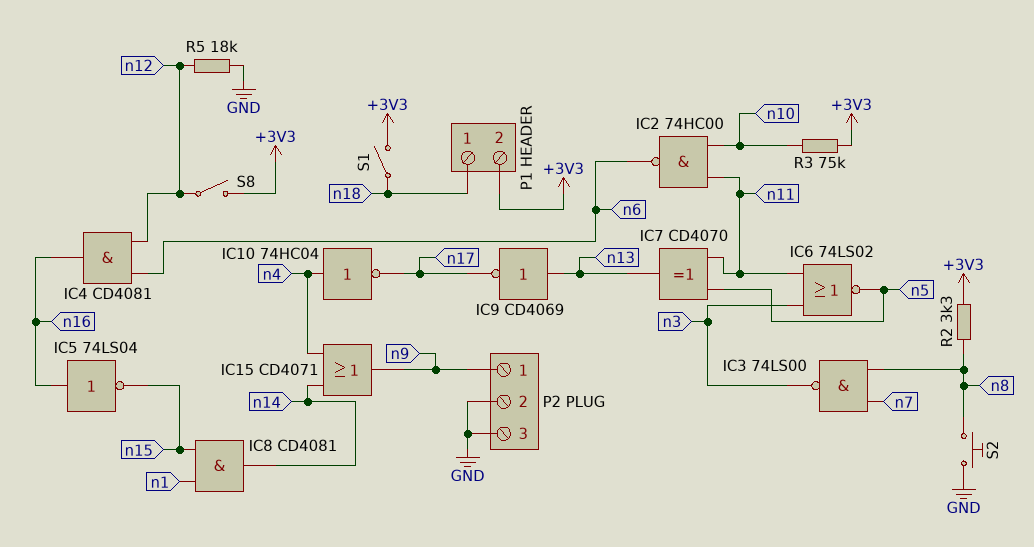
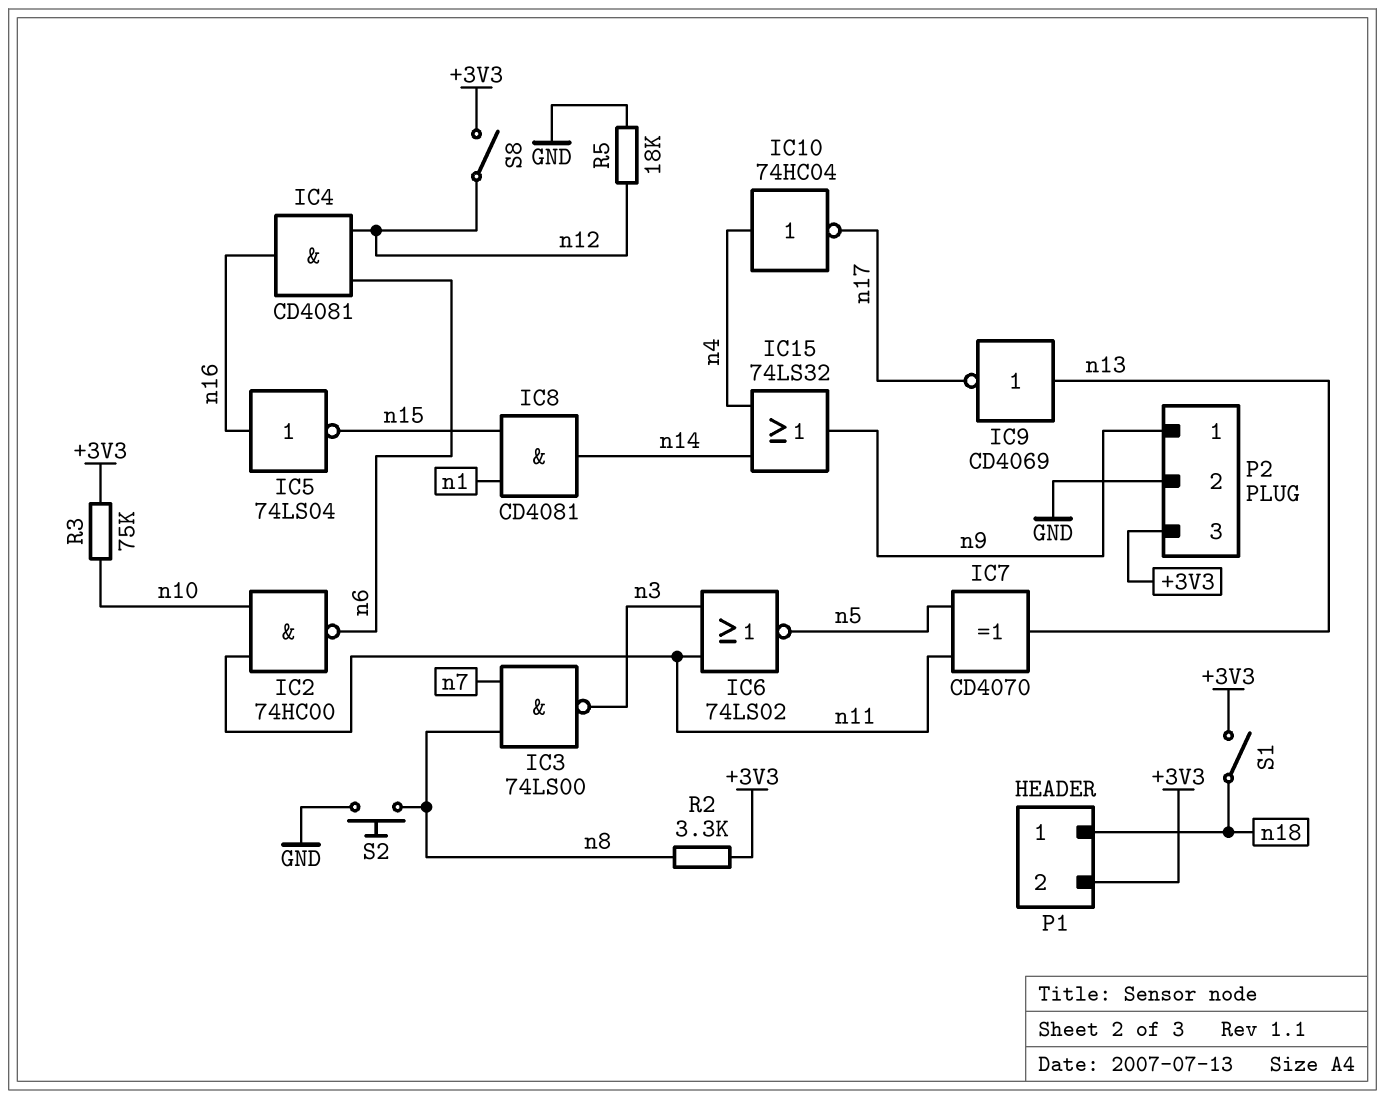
IC15: OR CD4071 (in n4, in n14, out n9) -> OR 74LS32 (in n4, in n14, out n9)
P2 pin 3: GND -> +3V3

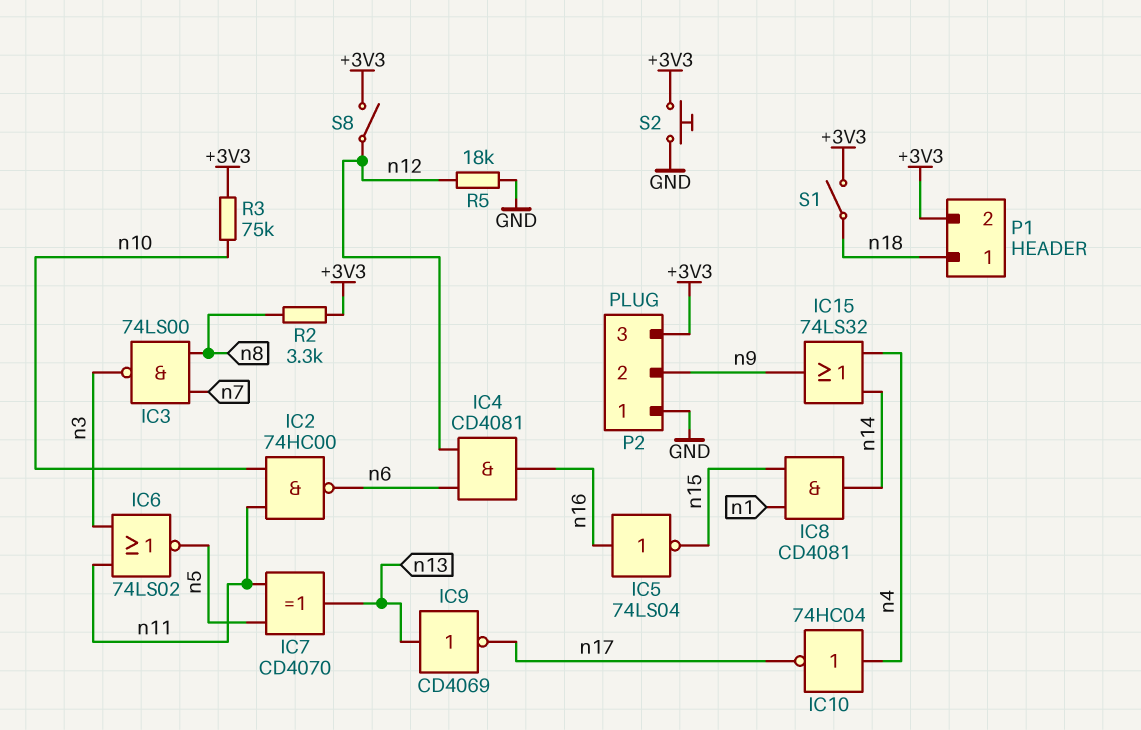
P2 pin 1: n9 -> GND
P2 pin 2: GND -> n9
S2: button (GND, n8) -> button (+3V3, GND)

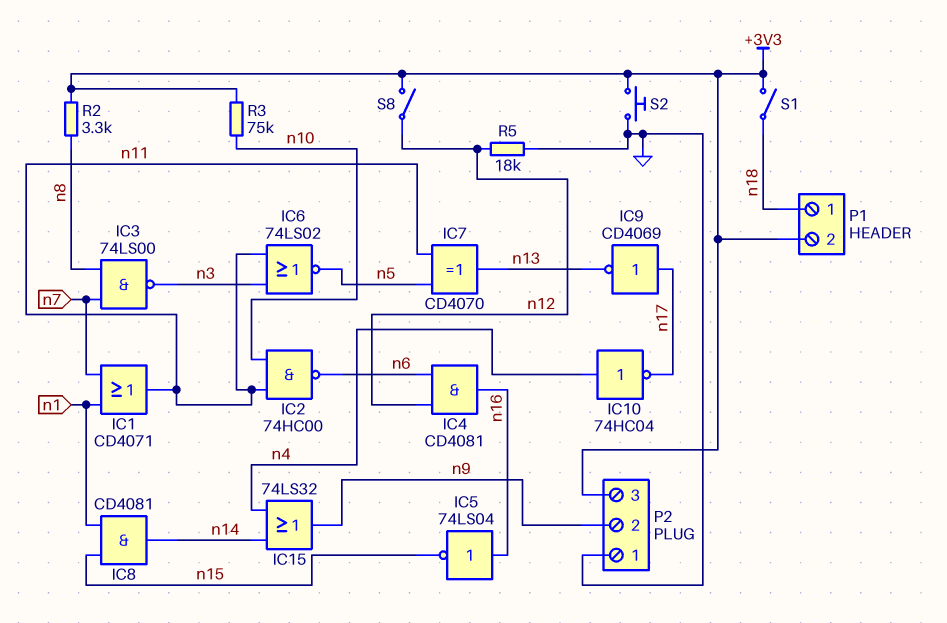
IC1: none -> OR CD4071 (in n1, in n7, out n11)
IC9: NOT CD4069 (in n13, out n17) -> NOT CD4069 (in n17, out n13)

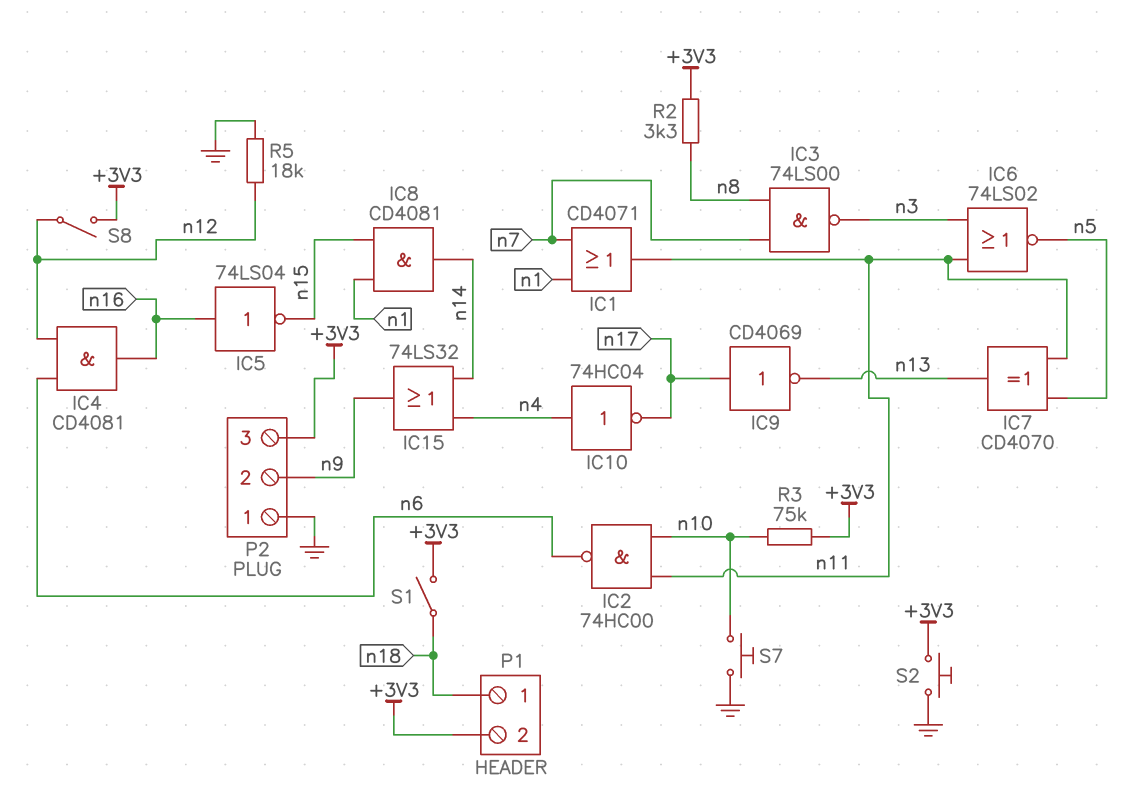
S7: none -> button (GND, n10)

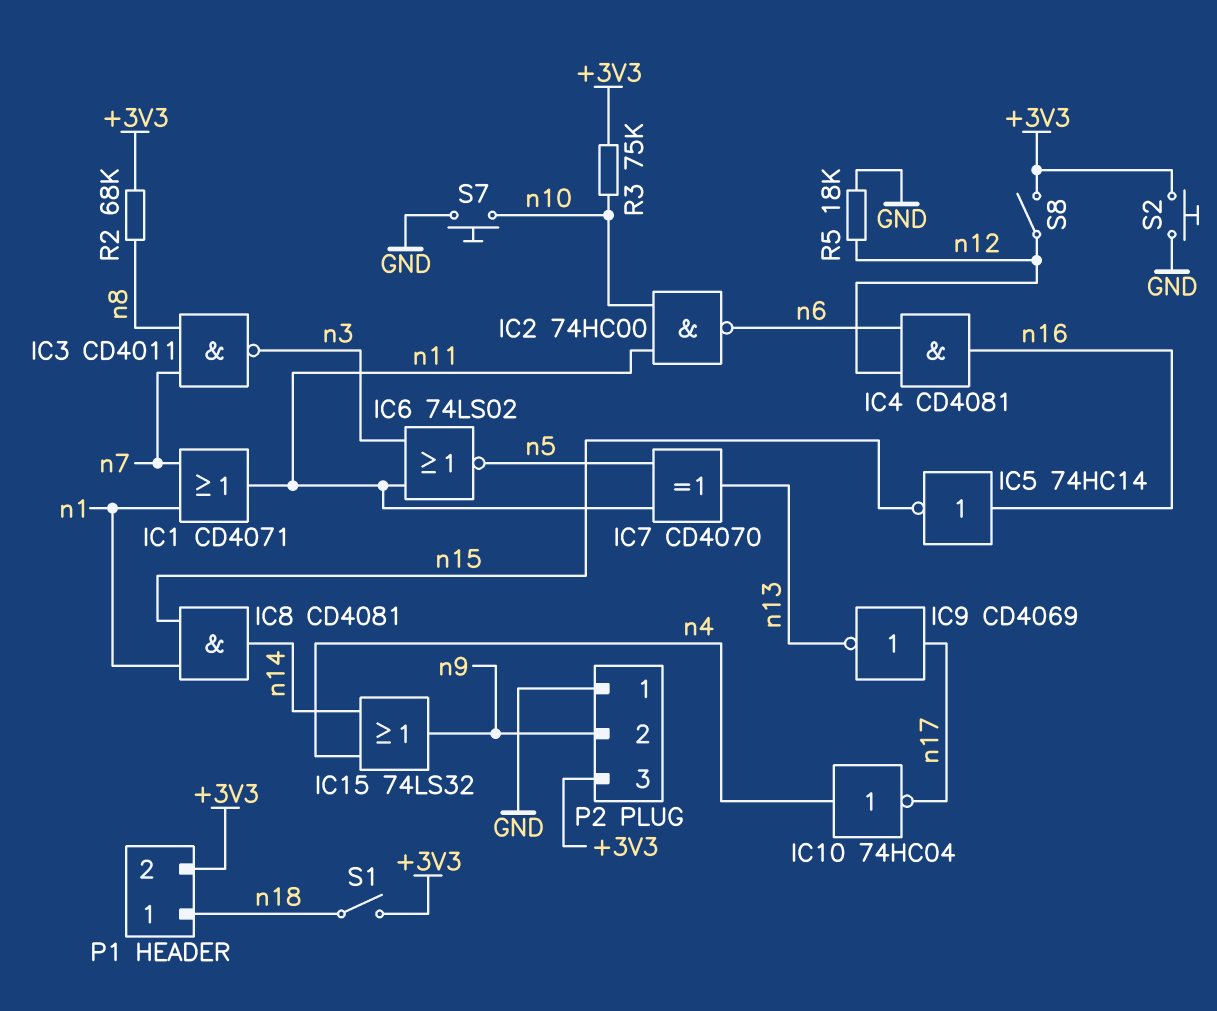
IC3: NAND 74LS00 (in n7, in n8, out n3) -> NAND CD4011 (in n7, in n8, out n3)
IC5: NOT 74LS04 (in n16, out n15) -> NOT 74HC14 (in n16, out n15)
R2: 3.3k (+3V3, n8) -> 68k (+3V3, n8)

